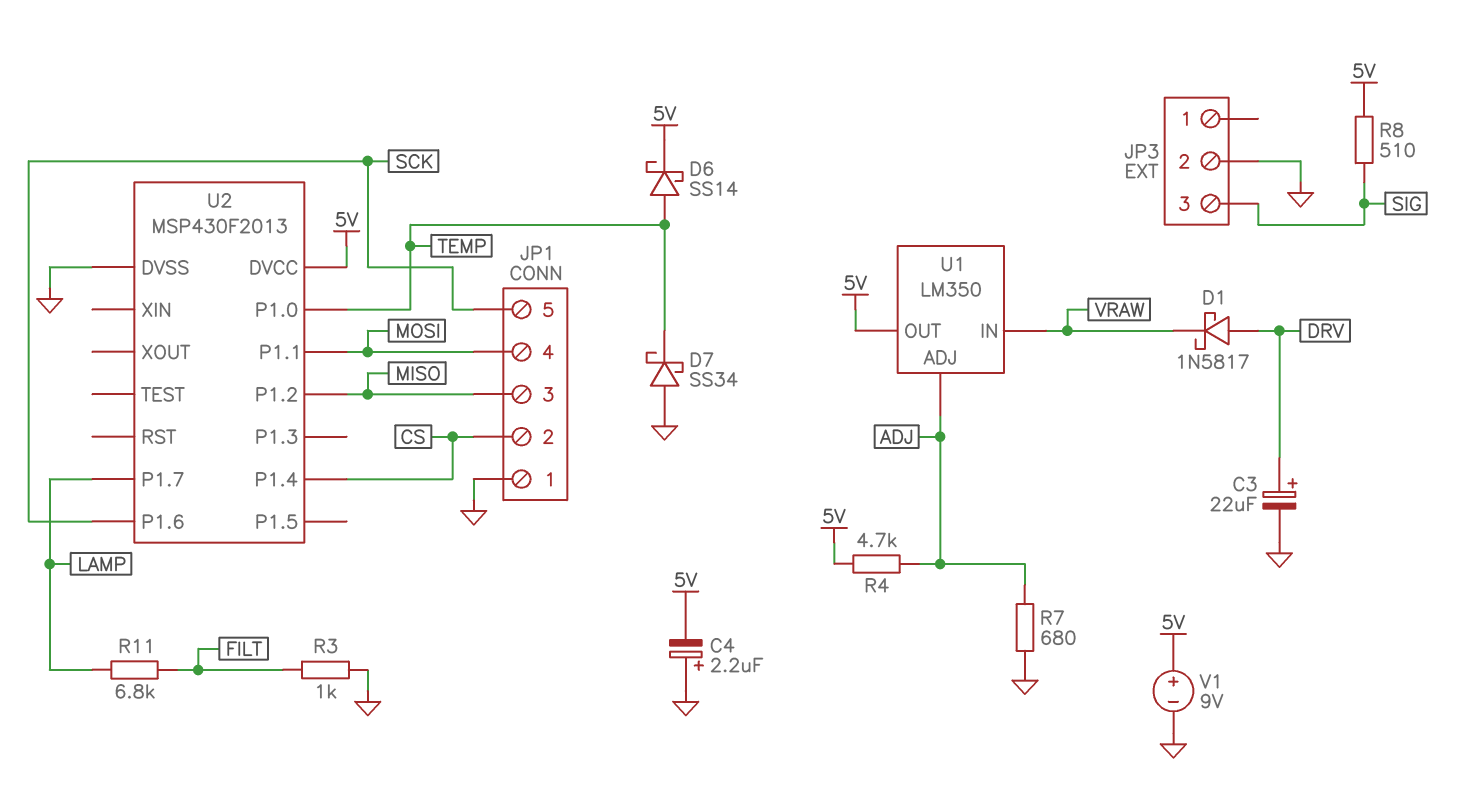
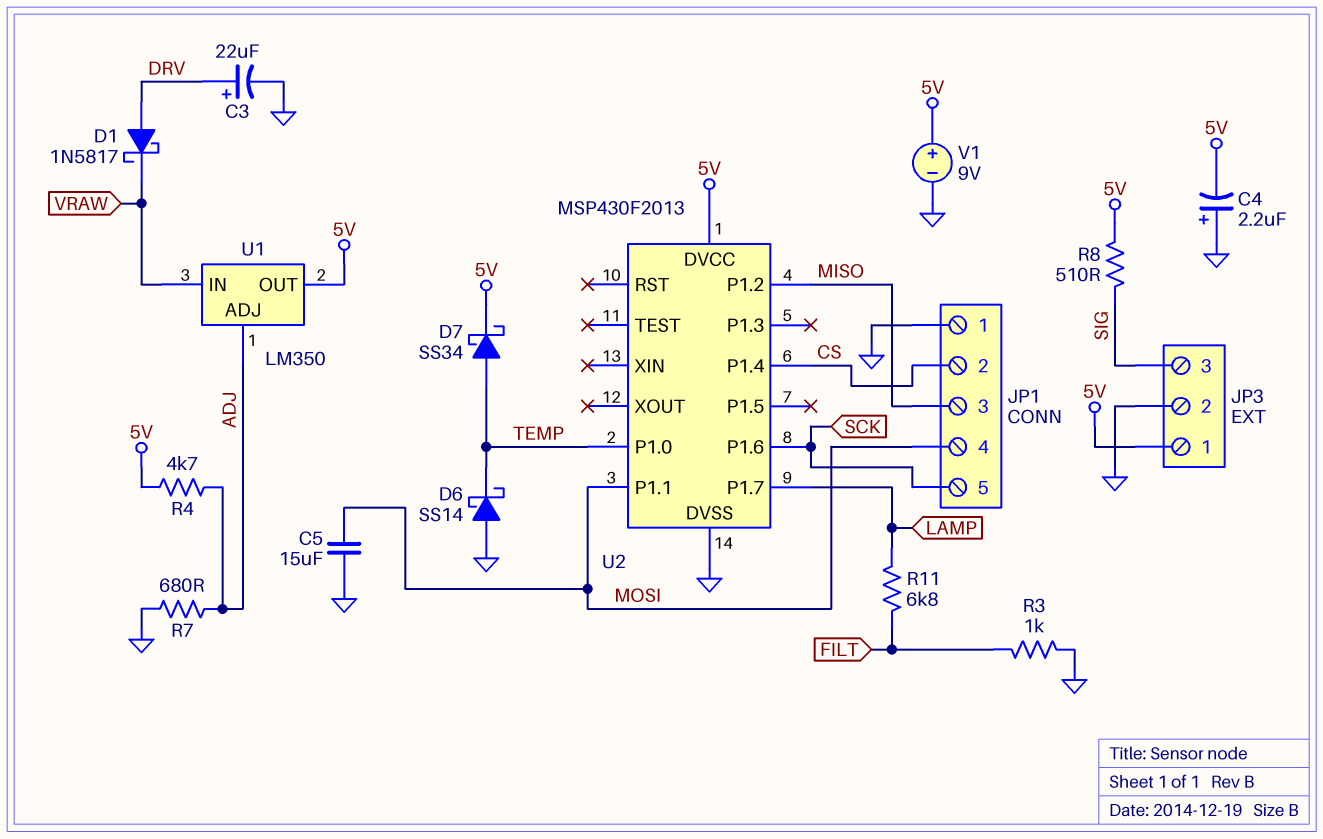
C5: none -> 15uF (GND, MOSI)
D6: schottky SS14 (A TEMP, K 5V) -> schottky SS14 (A GND, K TEMP)
D7: schottky SS34 (A GND, K TEMP) -> schottky SS34 (A TEMP, K 5V)
JP3 pin 1: none -> 5V

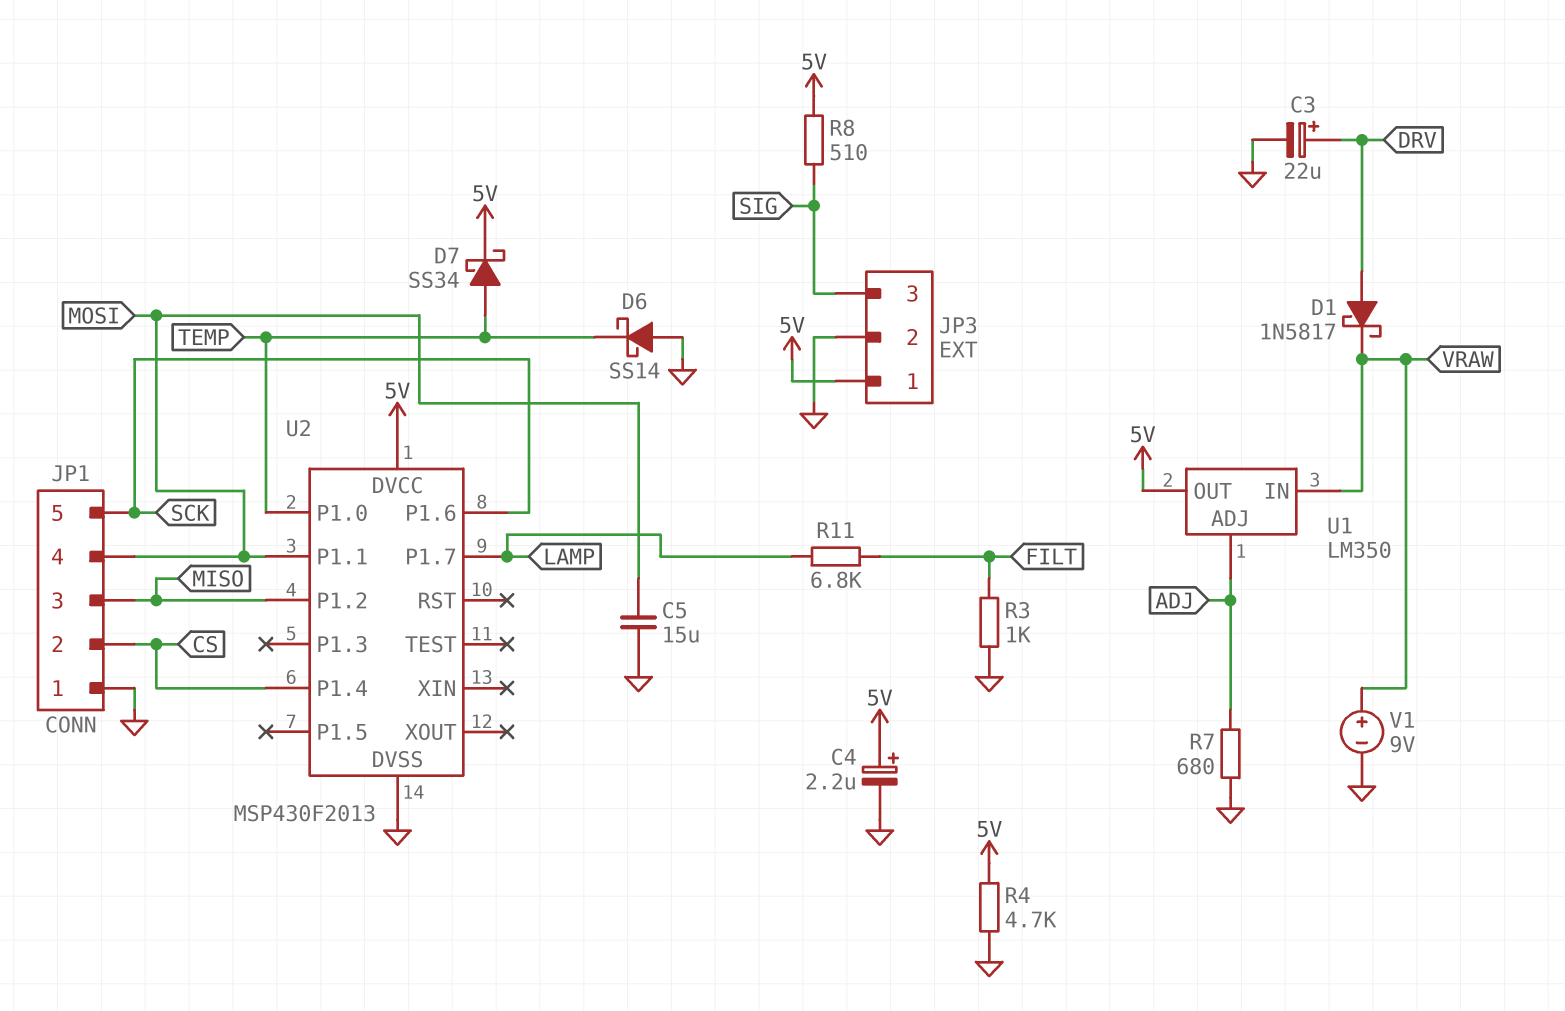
C4: 2.2uF (plus GND, minus 5V) -> 2.2uF (plus 5V, minus GND)
R4: 4.7k (5V, ADJ) -> 4.7k (5V, GND)
V1: 9V (plus 5V, minus GND) -> 9V (plus VRAW, minus GND)

